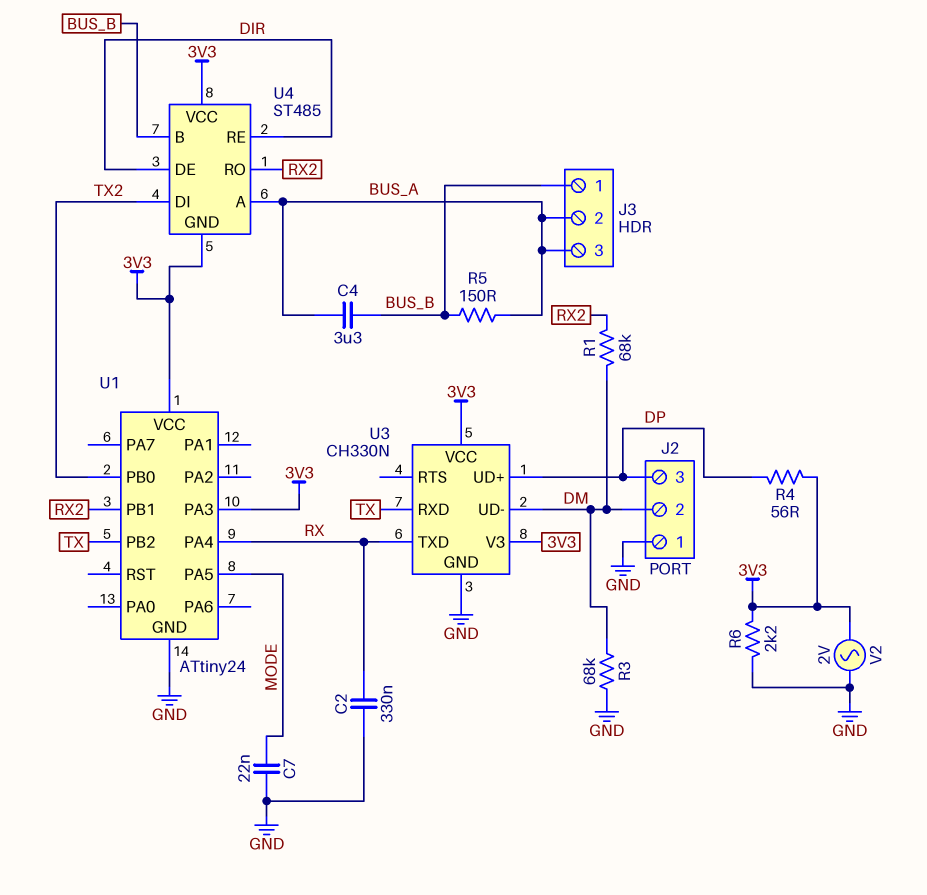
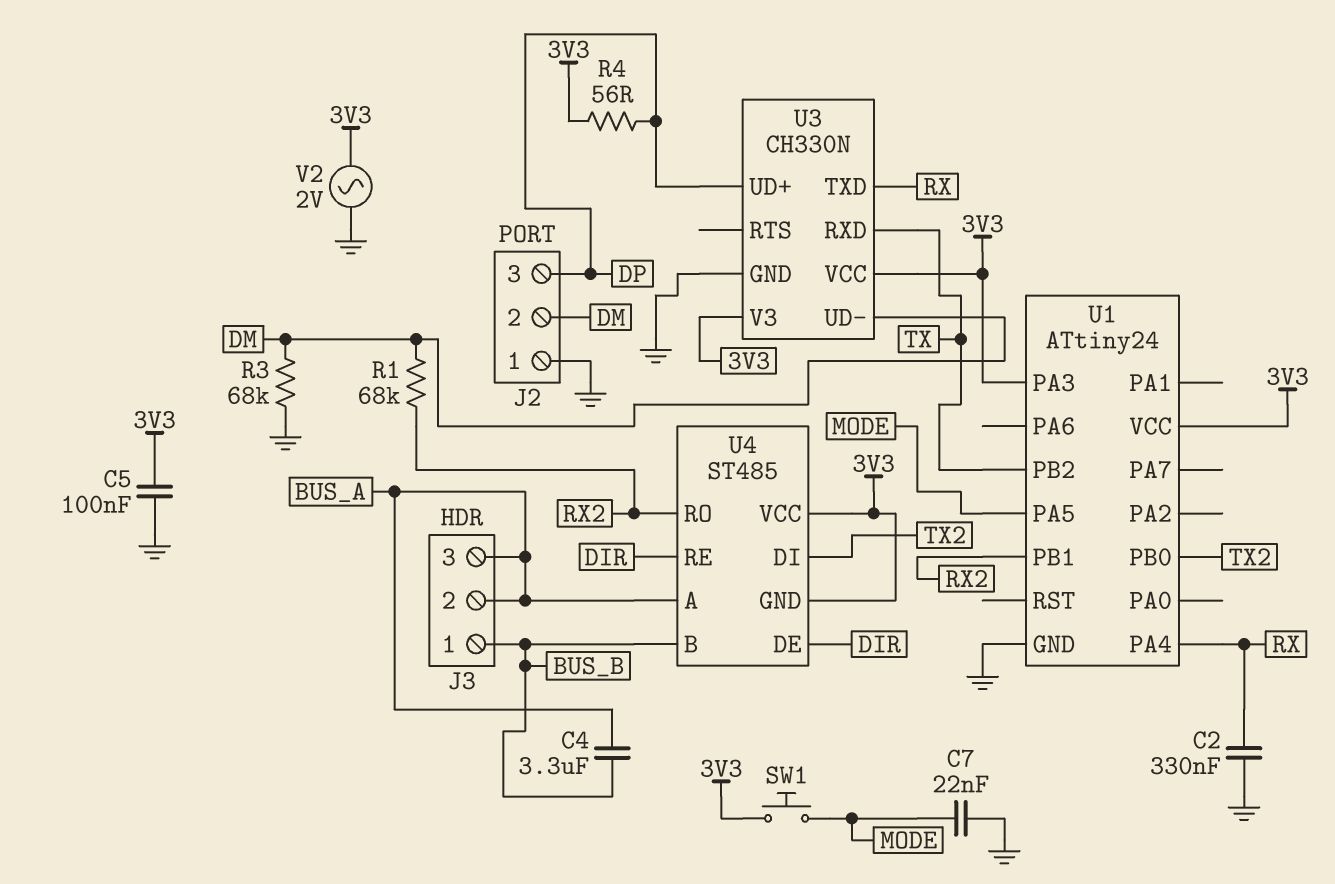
C5: none -> 100nF (3V3, GND)
R5: 150 (BUS_A, BUS_B) -> none
R6: 2.2k (3V3, GND) -> none
SW1: none -> button (3V3, MODE)

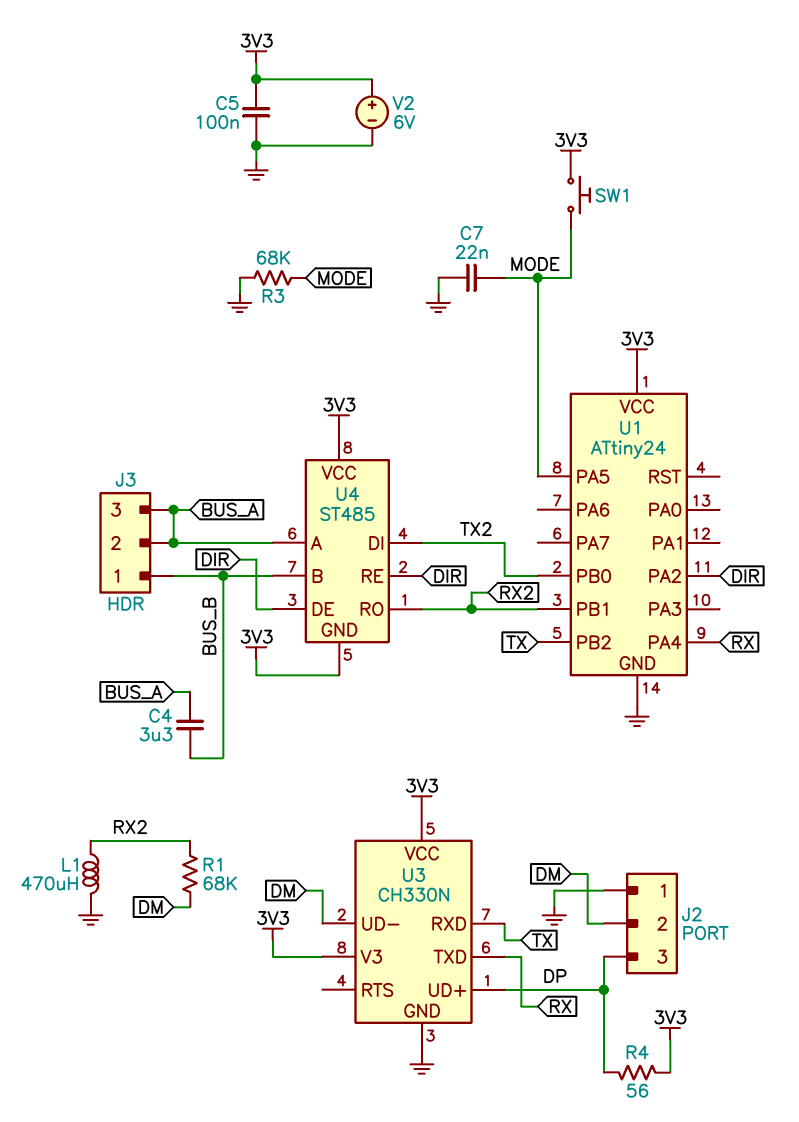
C2: 330nF (GND, RX) -> none
L1: none -> 470uH (GND, RX2)
R3: 68k (DM, GND) -> 68k (GND, MODE)
U1 pin PA2: none -> DIR
U1 pin PA3: 3V3 -> none
V2: AC 2V (3V3, GND) -> 6V (plus 3V3, minus GND)

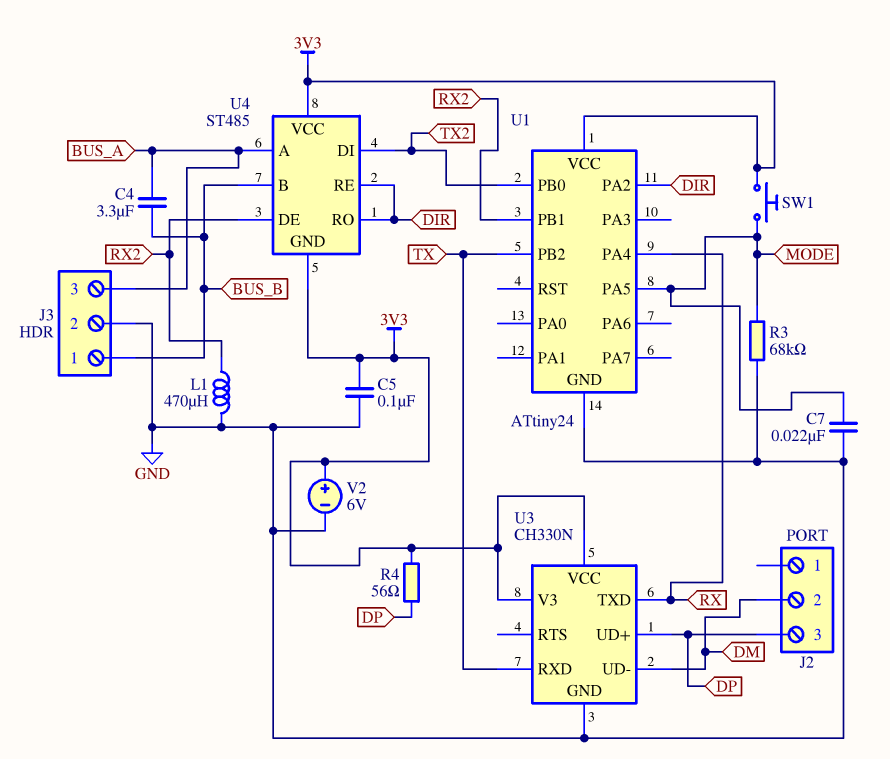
J2 pin 1: GND -> none
J3 pin 2: BUS_A -> GND
R1: 68k (DM, RX2) -> none
U4 pin DE: DIR -> RX2
U4 pin RO: RX2 -> DIR

